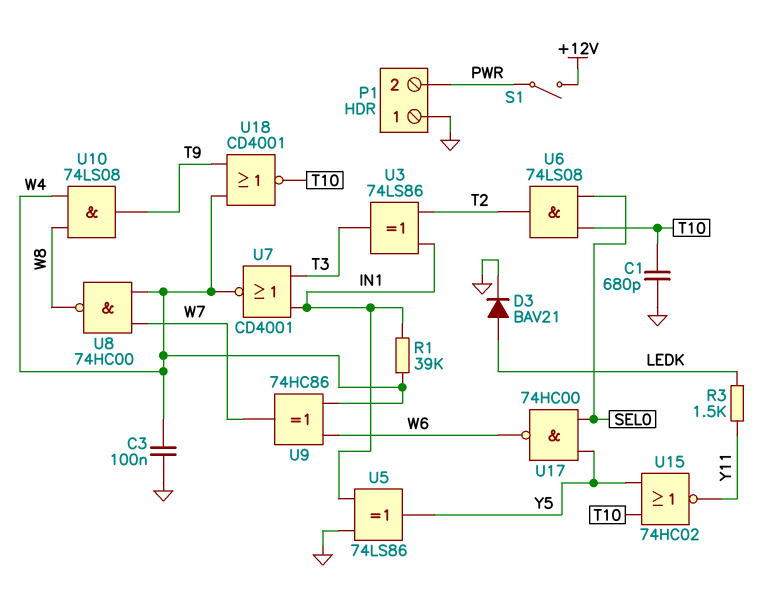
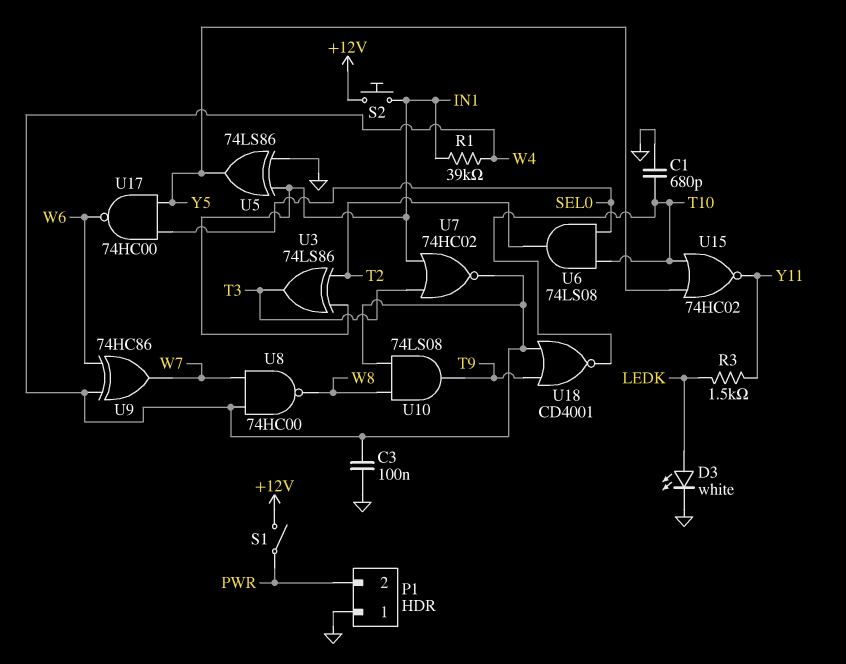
D3: diode BAV21 (A LEDK, K GND) -> LED white (A LEDK, K GND)
S2: none -> button (+12V, IN1)
U7: NOR CD4001 (in IN1, in T3, out W4) -> NOR 74HC02 (in IN1, in T3, out W4)

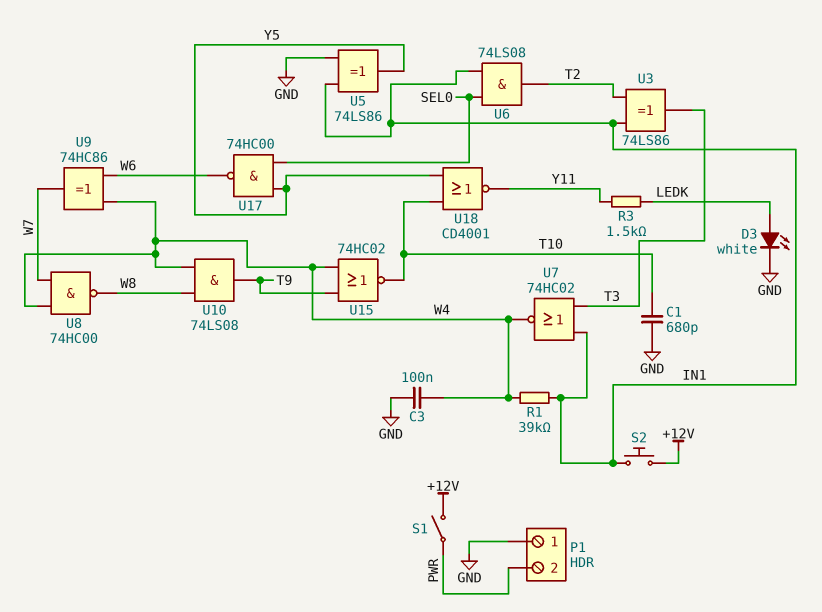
U6: AND 74LS08 (in SEL0, in T10, out T2) -> AND 74LS08 (in IN1, in SEL0, out T2)
U15: NOR 74HC02 (in T10, in Y5, out Y11) -> NOR 74HC02 (in T9, in W4, out T10)
U18: NOR CD4001 (in T9, in W4, out T10) -> NOR CD4001 (in T10, in Y5, out Y11)

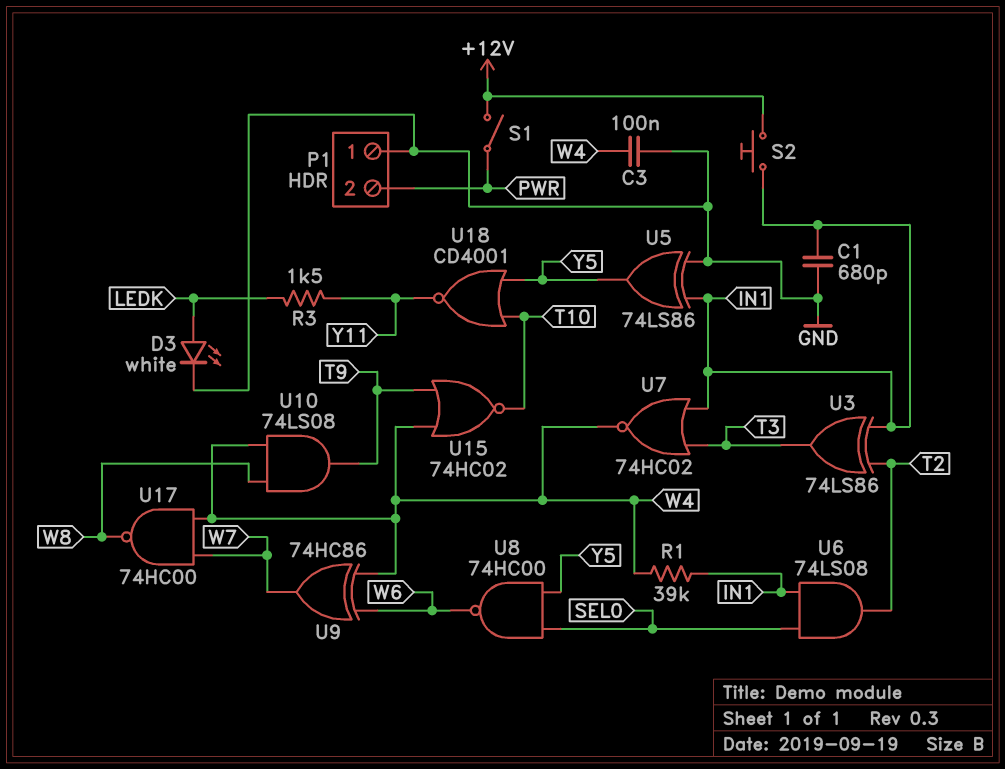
C1: 680pF (GND, T10) -> 680pF (GND, IN1)
U8: NAND 74HC00 (in W4, in W7, out W8) -> NAND 74HC00 (in SEL0, in Y5, out W6)
U17: NAND 74HC00 (in SEL0, in Y5, out W6) -> NAND 74HC00 (in W4, in W7, out W8)

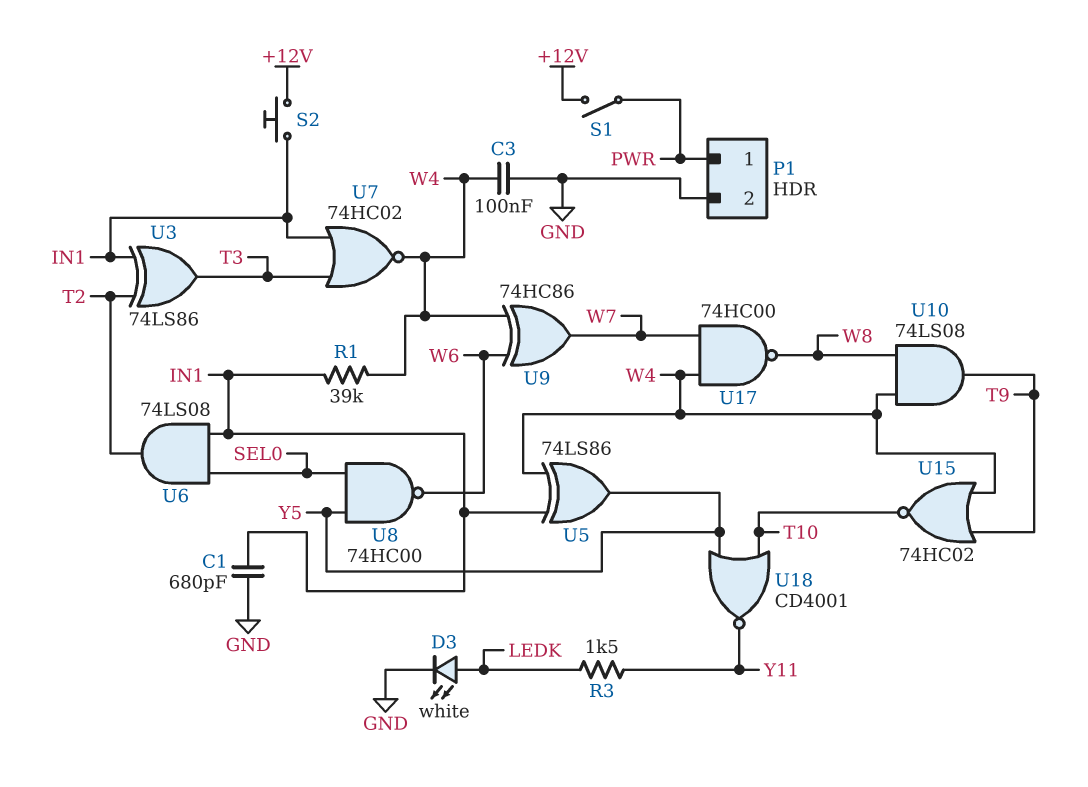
P1 pin 1: GND -> PWR
P1 pin 2: PWR -> GND
U5: XOR 74LS86 (in GND, in IN1, out Y5) -> XOR 74LS86 (in IN1, in W4, out Y5)

